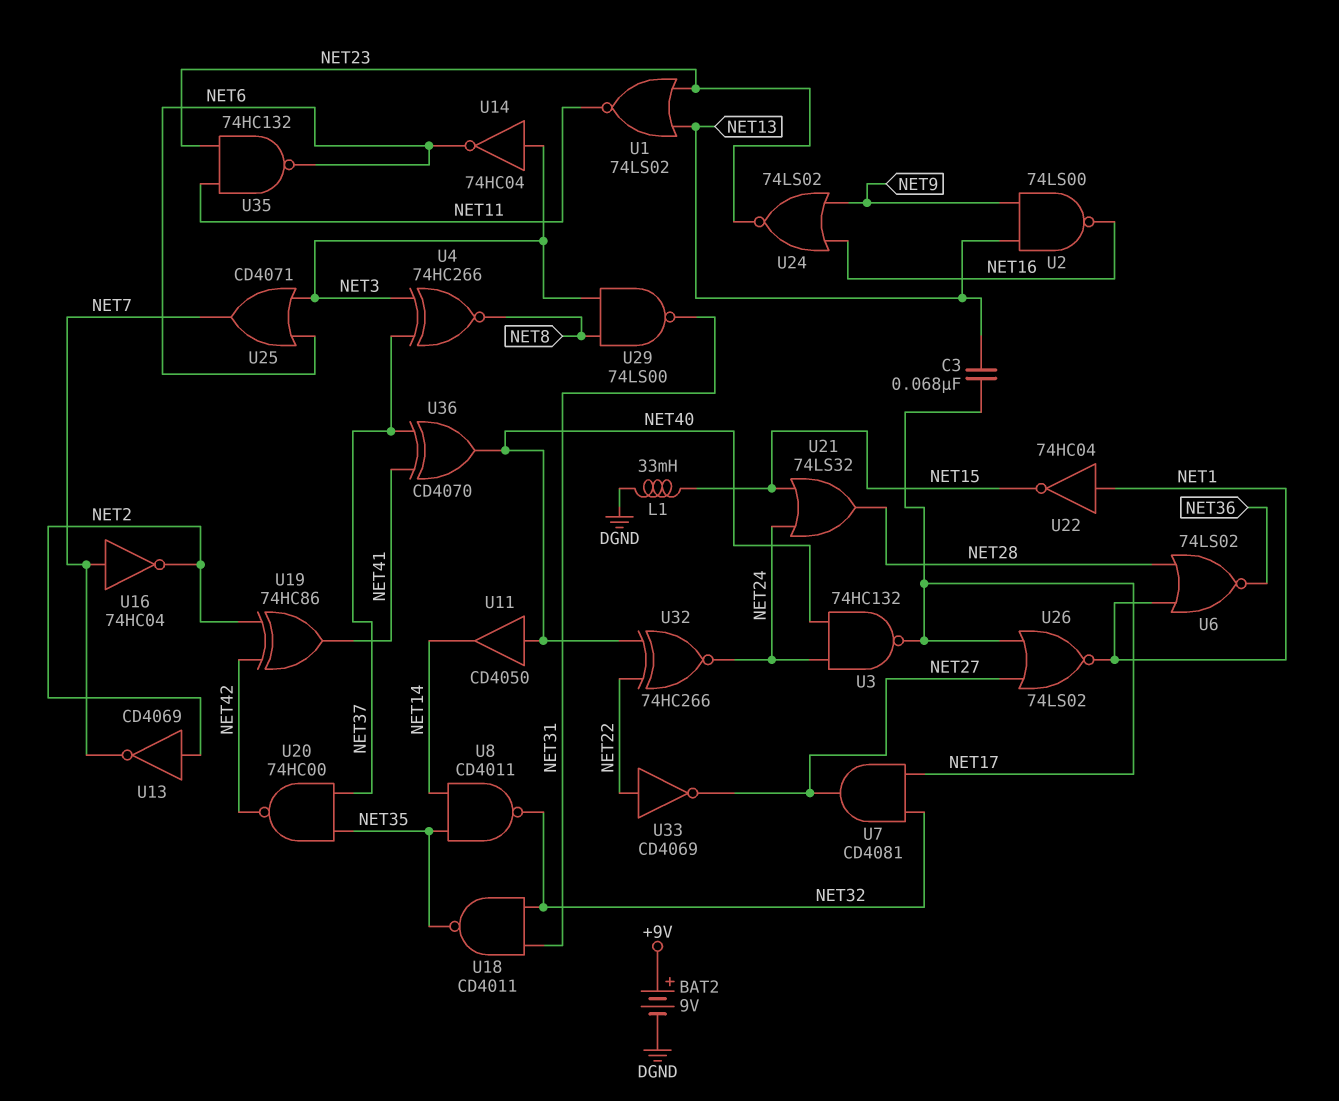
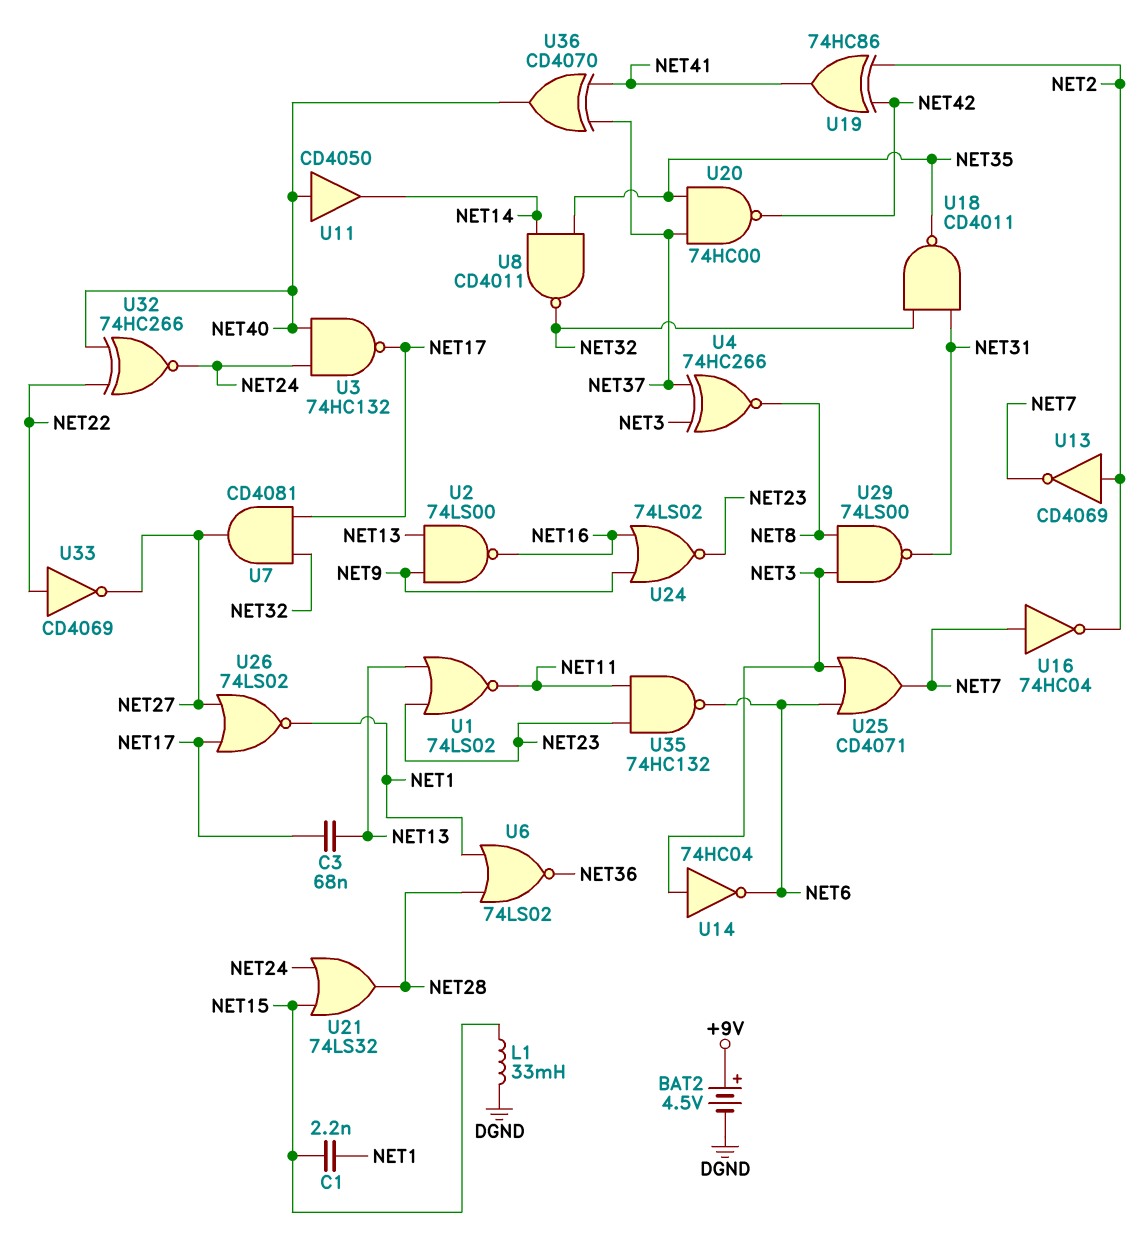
BAT2: 9V (plus +9V, minus DGND) -> 4.5V (plus +9V, minus DGND)
C1: none -> 2.2nF (NET1, NET15)
U22: NOT 74HC04 (in NET1, out NET15) -> none

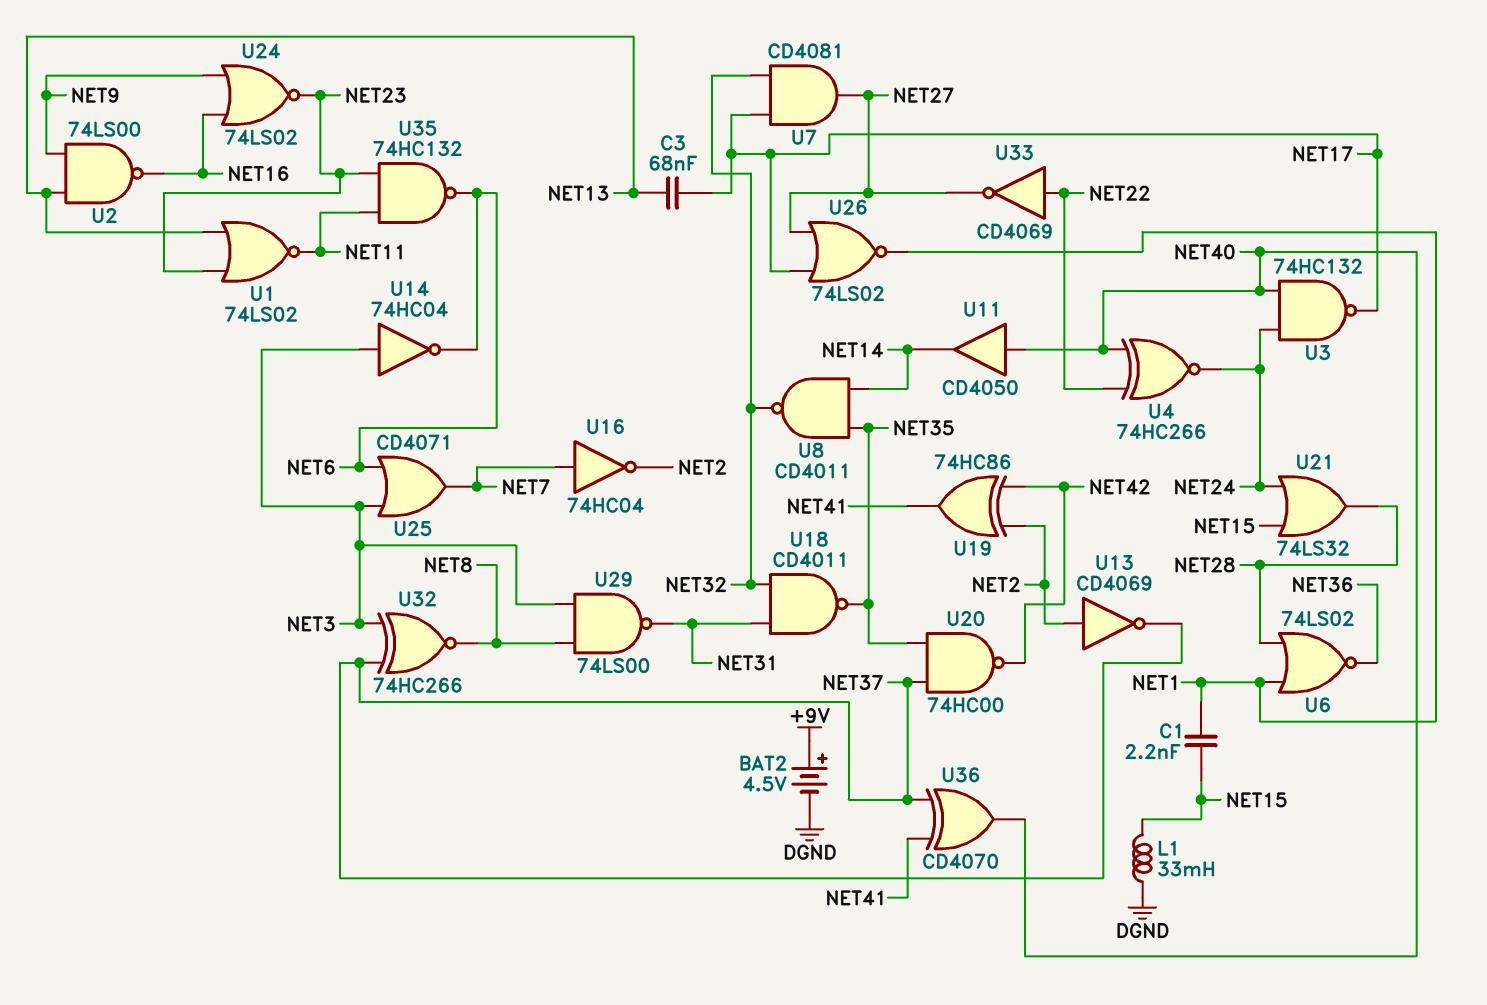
U4: XNOR 74HC266 (in NET3, in NET37, out NET8) -> XNOR 74HC266 (in NET22, in NET40, out NET24)
U13: NOT CD4069 (in NET2, out NET7) -> NOT CD4069 (in NET2, out NET37)
U32: XNOR 74HC266 (in NET22, in NET40, out NET24) -> XNOR 74HC266 (in NET3, in NET37, out NET8)

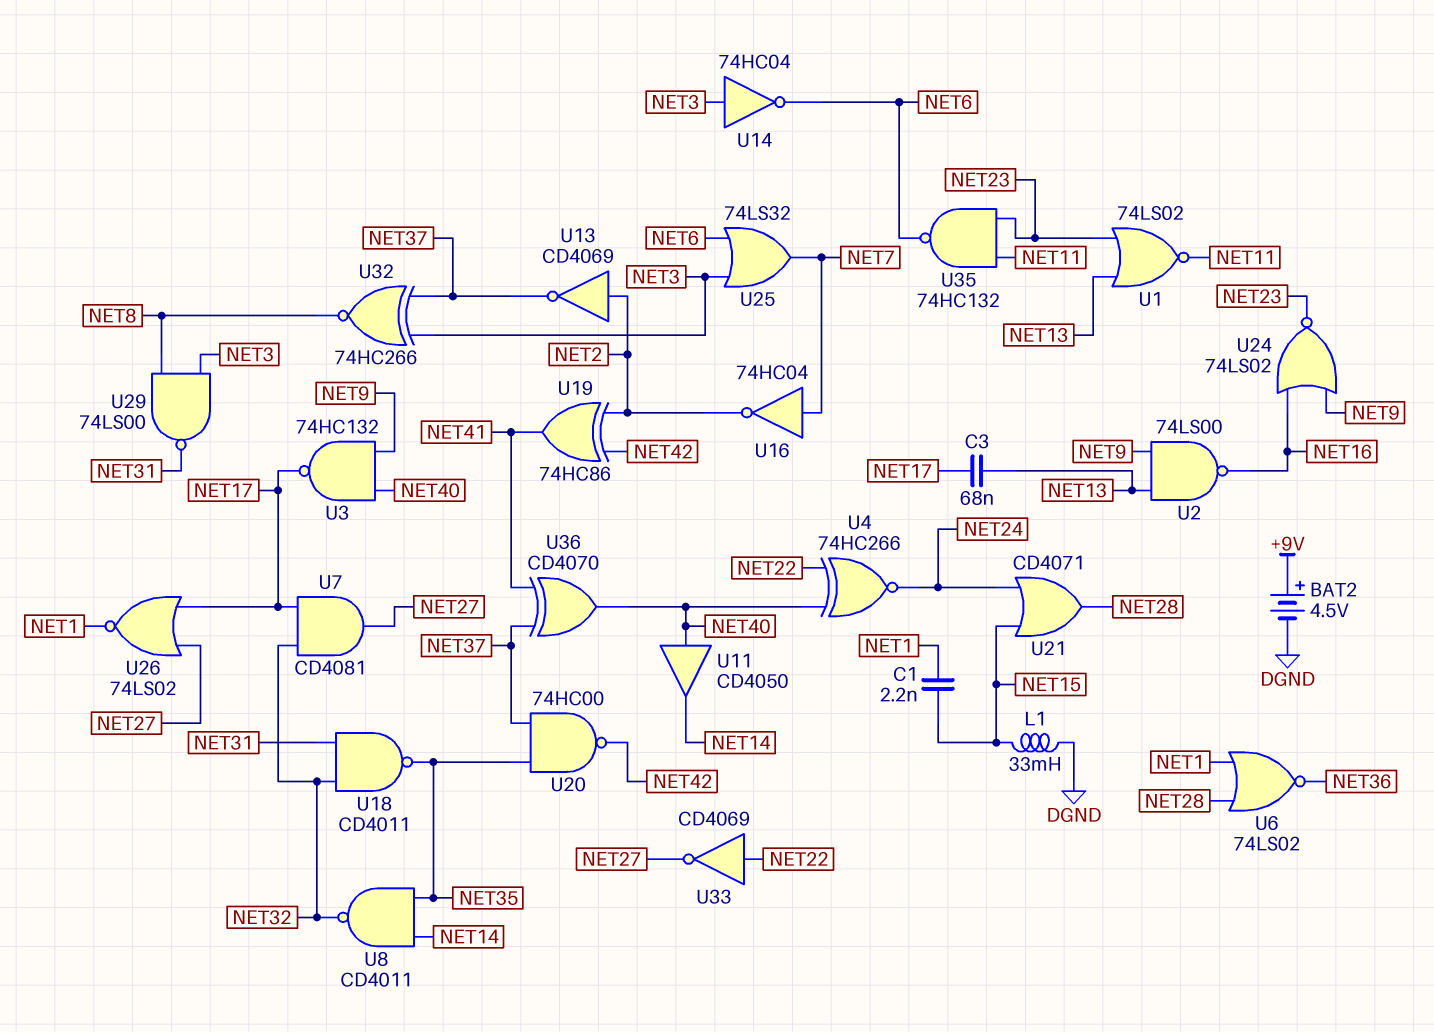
U3: NAND 74HC132 (in NET24, in NET40, out NET17) -> NAND 74HC132 (in NET9, in NET40, out NET17)
U21: OR 74LS32 (in NET15, in NET24, out NET28) -> OR CD4071 (in NET15, in NET24, out NET28)
U25: OR CD4071 (in NET3, in NET6, out NET7) -> OR 74LS32 (in NET3, in NET6, out NET7)

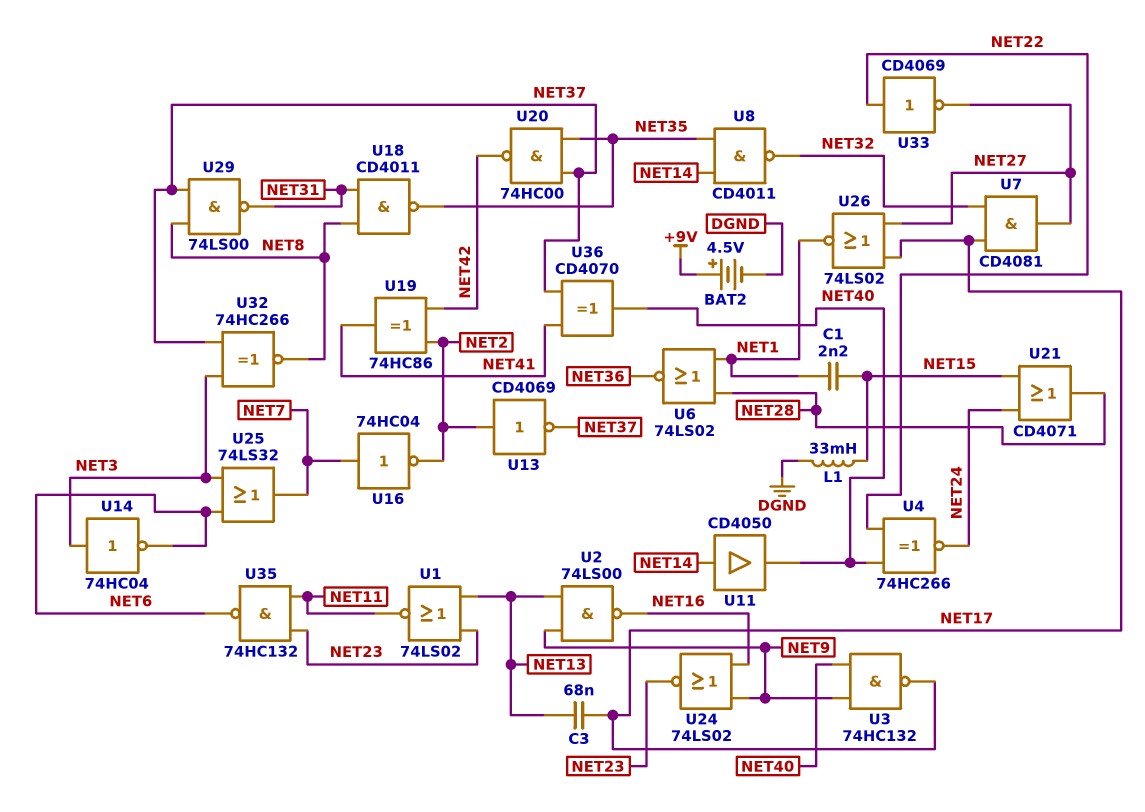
U11: buffer CD4050 (in NET40, out NET14) -> buffer CD4050 (in NET14, out NET40)
U18: NAND CD4011 (in NET31, in NET32, out NET35) -> NAND CD4011 (in NET8, in NET31, out NET35)
U29: NAND 74LS00 (in NET3, in NET8, out NET31) -> NAND 74LS00 (in NET8, in NET37, out NET31)

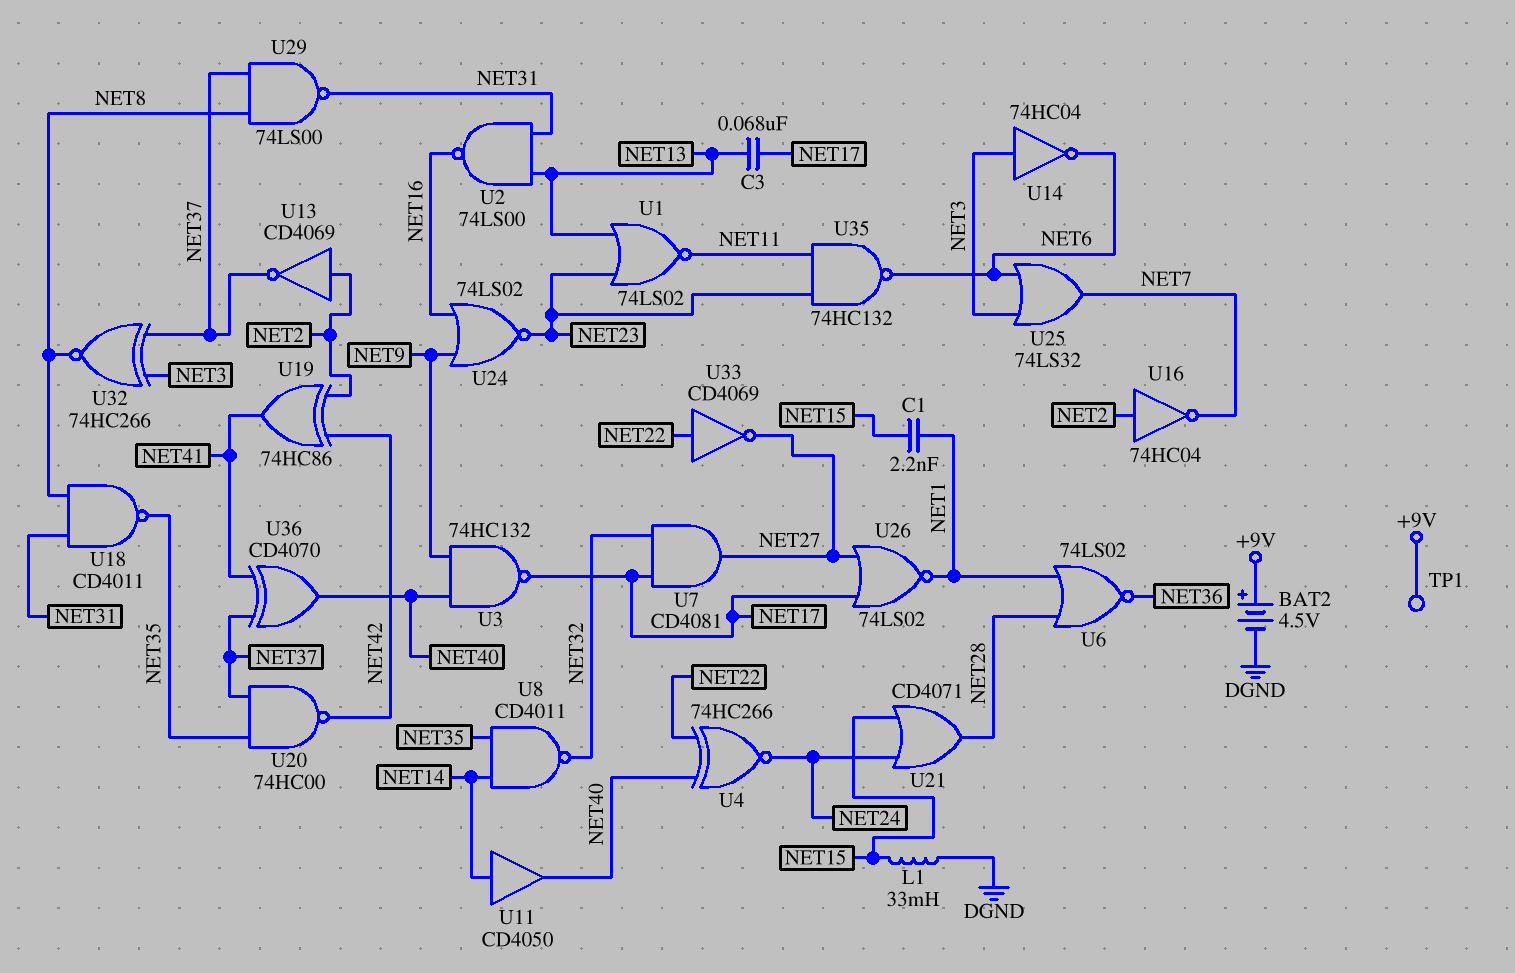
TP1: none -> test point (+9V)
U2: NAND 74LS00 (in NET9, in NET13, out NET16) -> NAND 74LS00 (in NET13, in NET31, out NET16)
U16: NOT 74HC04 (in NET7, out NET2) -> NOT 74HC04 (in NET2, out NET7)

